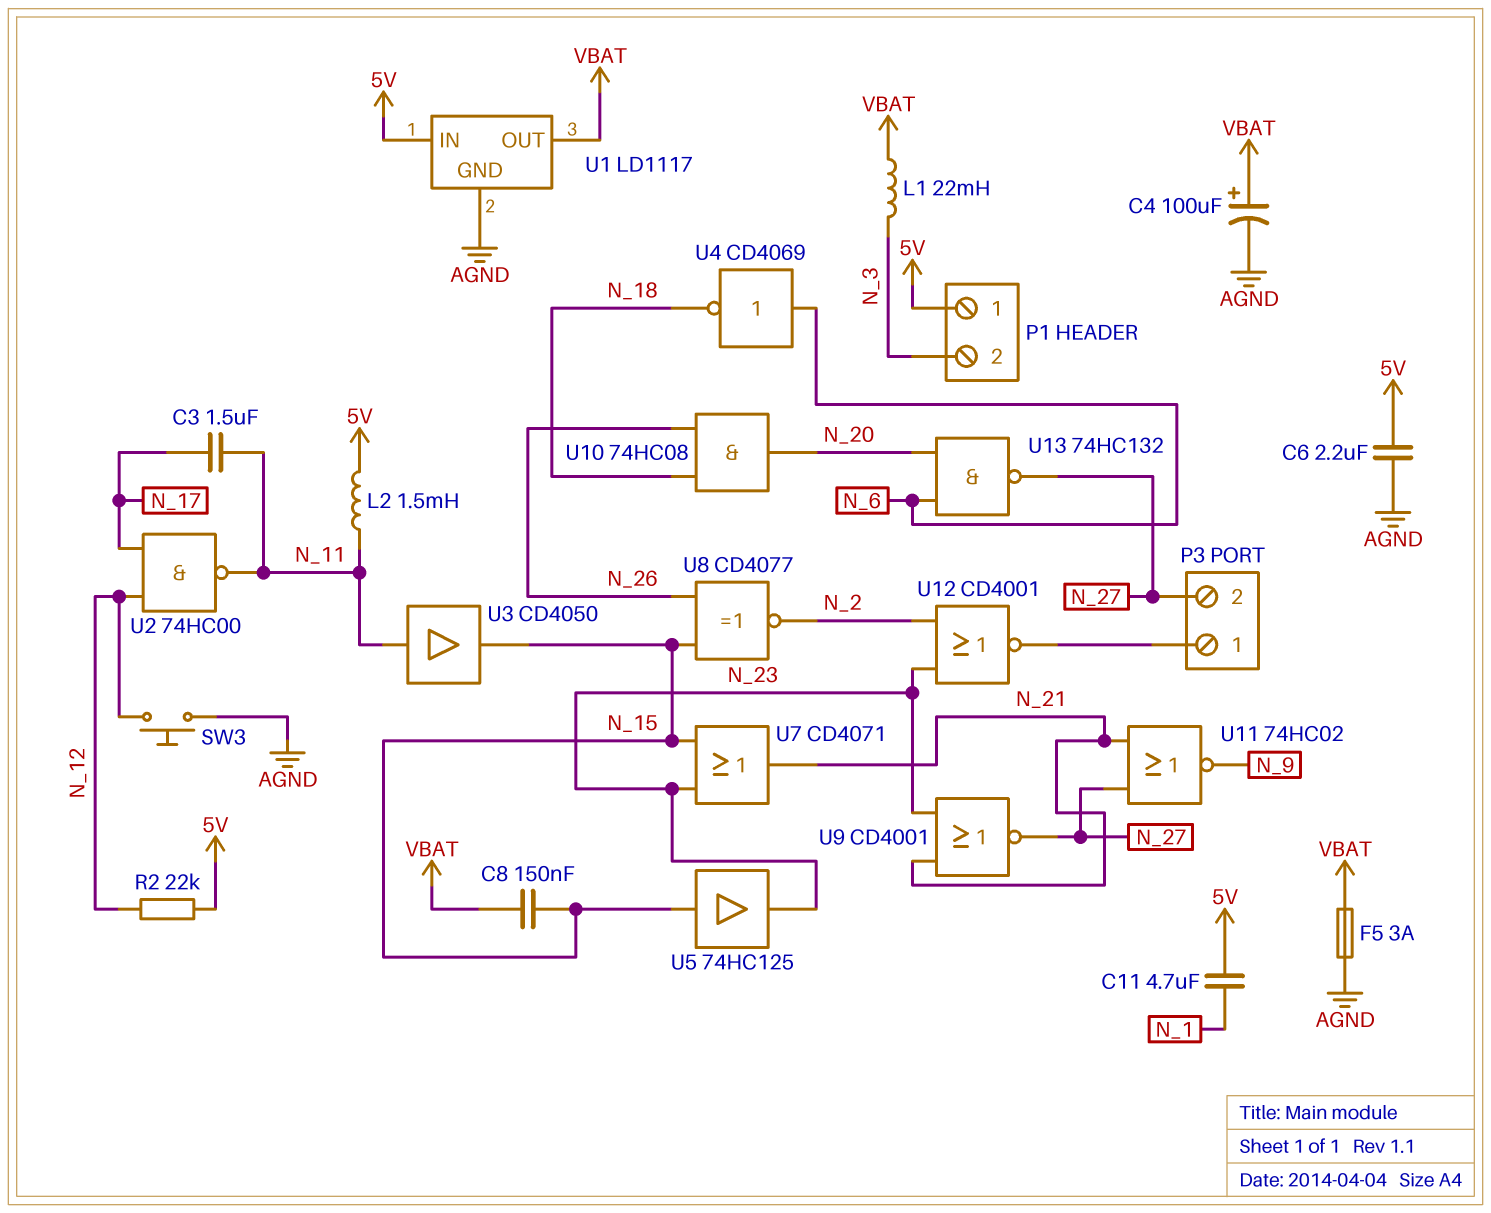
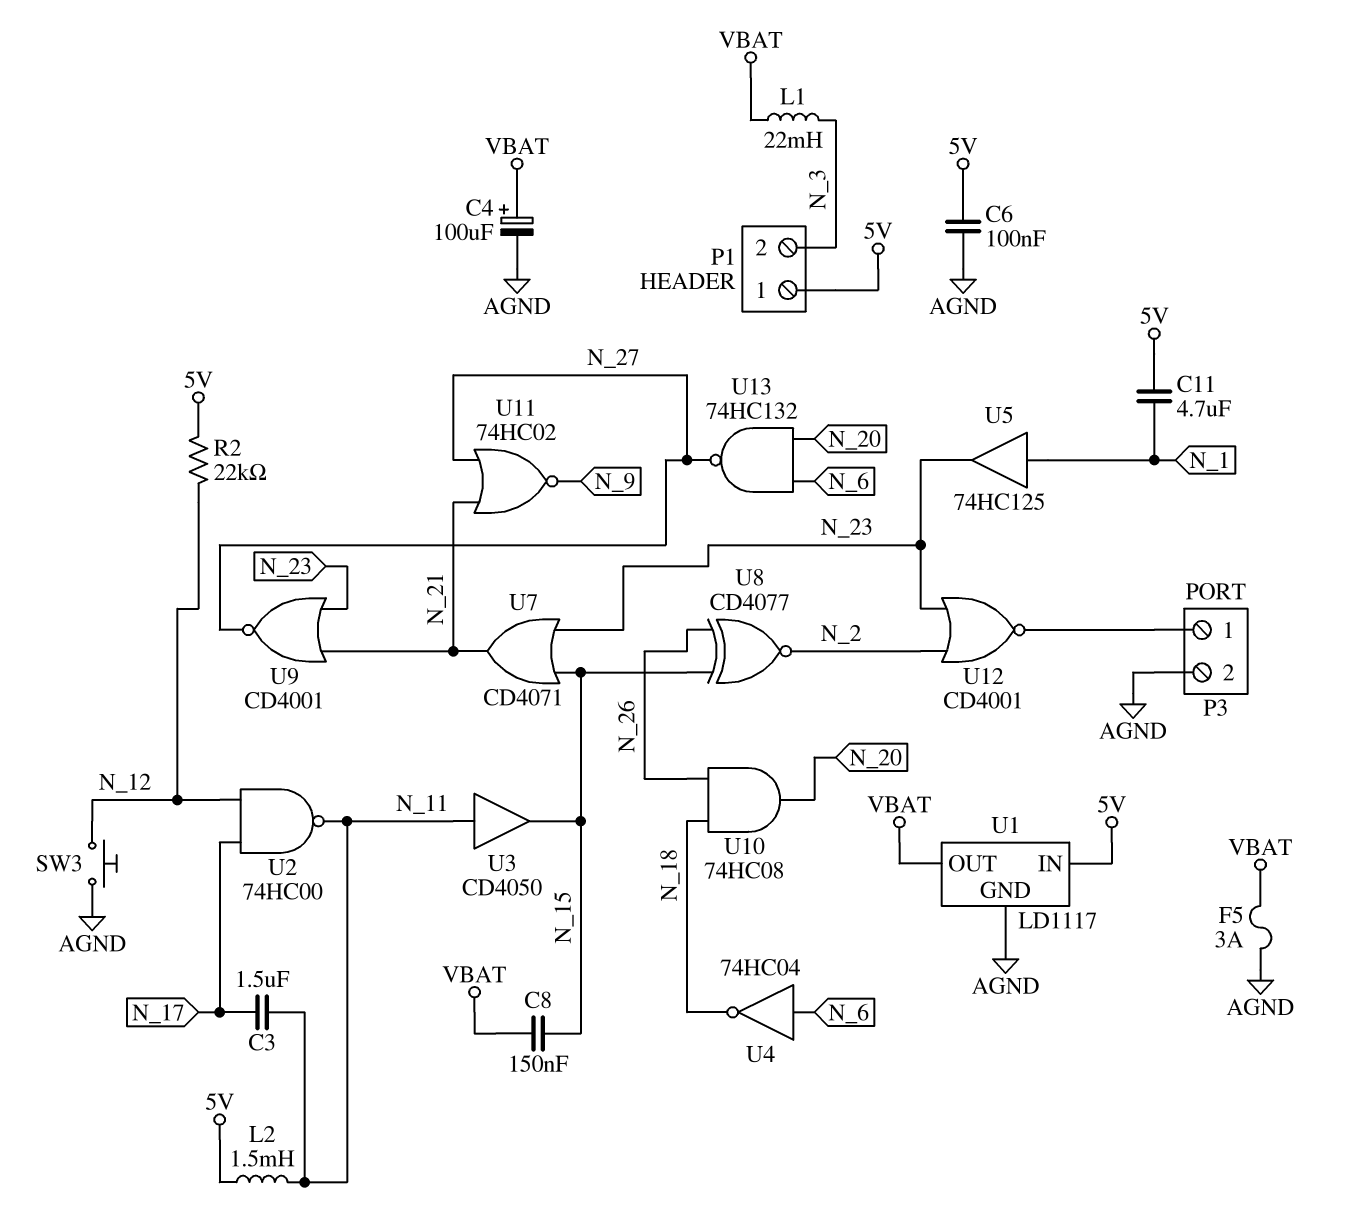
C6: 2.2uF (5V, AGND) -> 100nF (5V, AGND)
P3 pin 2: N_27 -> AGND
U4: NOT CD4069 (in N_6, out N_18) -> NOT 74HC04 (in N_6, out N_18)
U5: buffer 74HC125 (in N_15, out N_23) -> buffer 74HC125 (in N_1, out N_23)

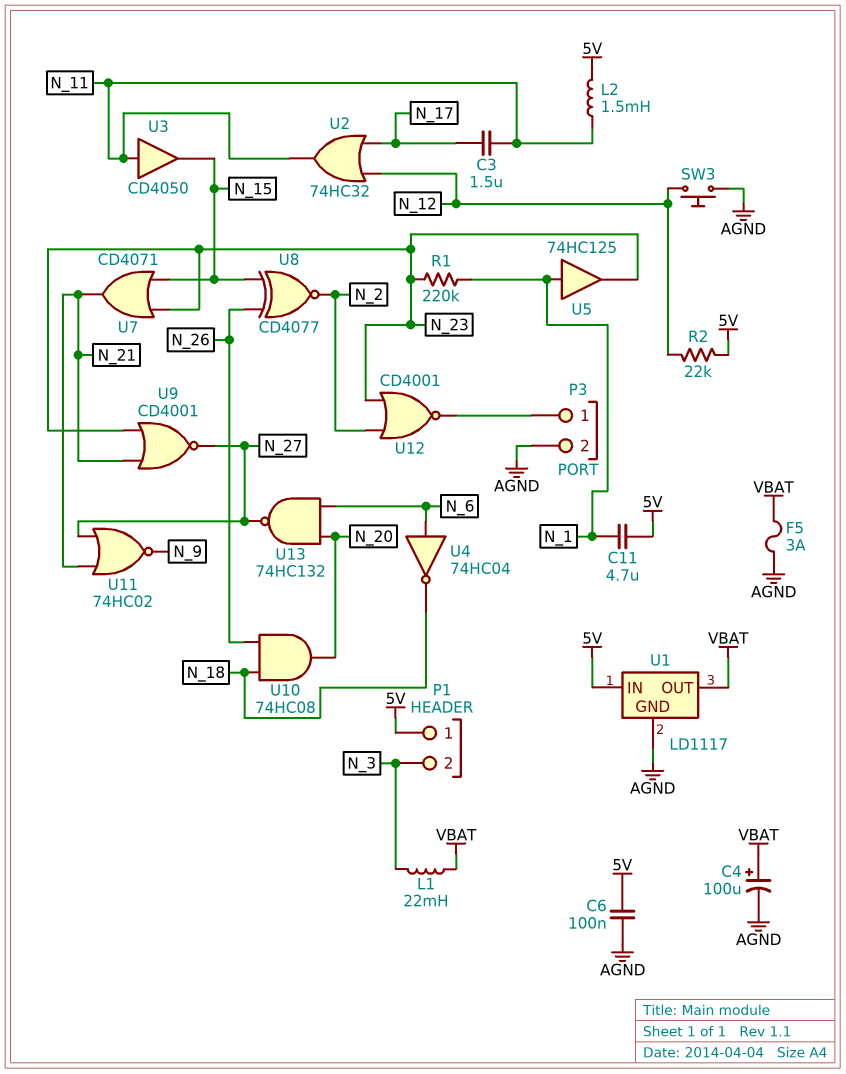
C8: 150nF (N_15, VBAT) -> none
R1: none -> 220k (N_1, N_23)
U2: NAND 74HC00 (in N_12, in N_17, out N_11) -> OR 74HC32 (in N_12, in N_17, out N_11)

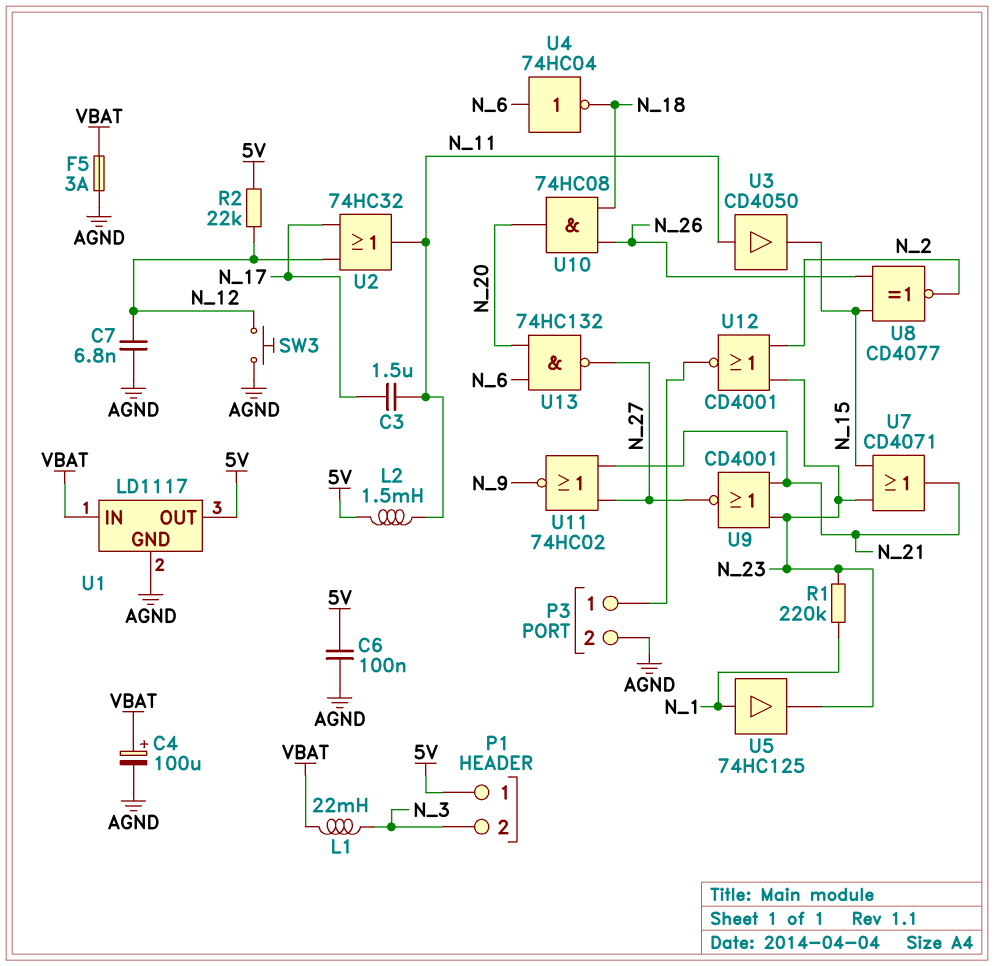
C7: none -> 6.8nF (AGND, N_12)
C11: 4.7uF (5V, N_1) -> none
U1 pin IN: 5V -> VBAT
U1 pin OUT: VBAT -> 5V

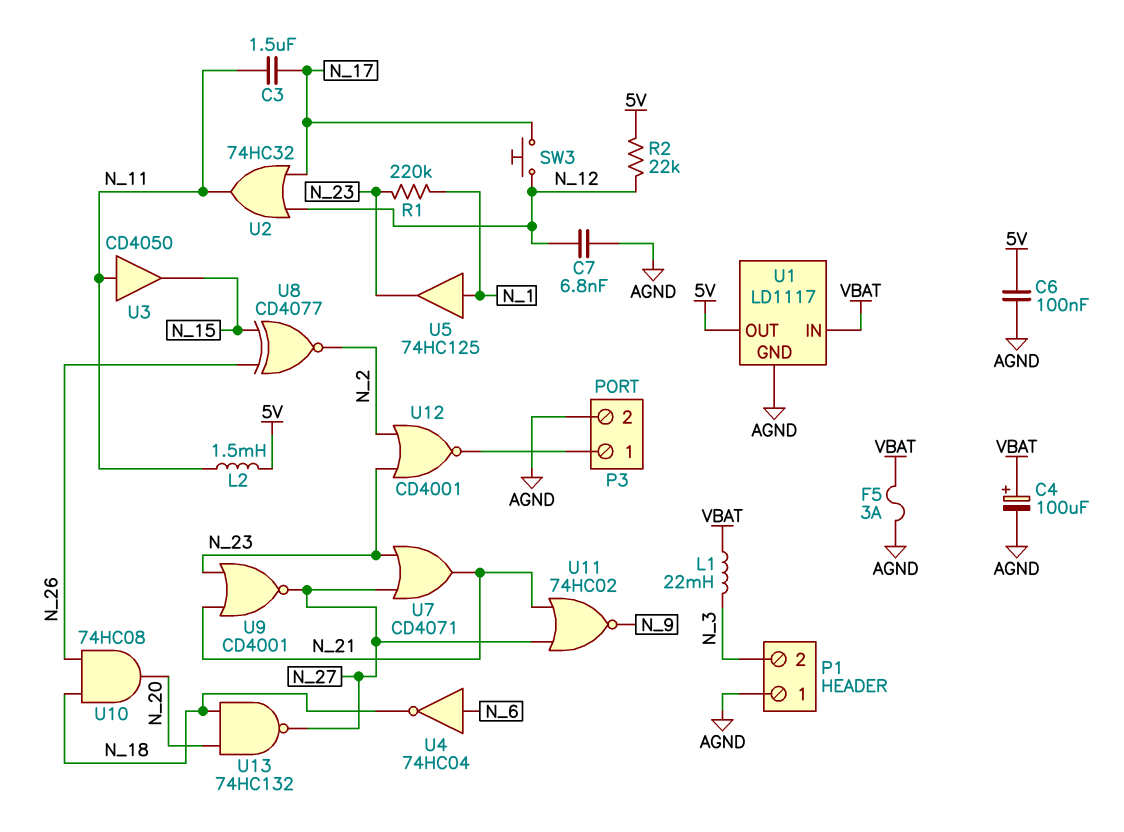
P1 pin 1: 5V -> AGND
SW3: button (AGND, N_12) -> button (N_12, N_17)
U7: OR CD4071 (in N_15, in N_23, out N_21) -> OR CD4071 (in N_23, in N_27, out N_21)
U13: NAND 74HC132 (in N_6, in N_20, out N_27) -> NAND 74HC132 (in N_18, in N_20, out N_27)

